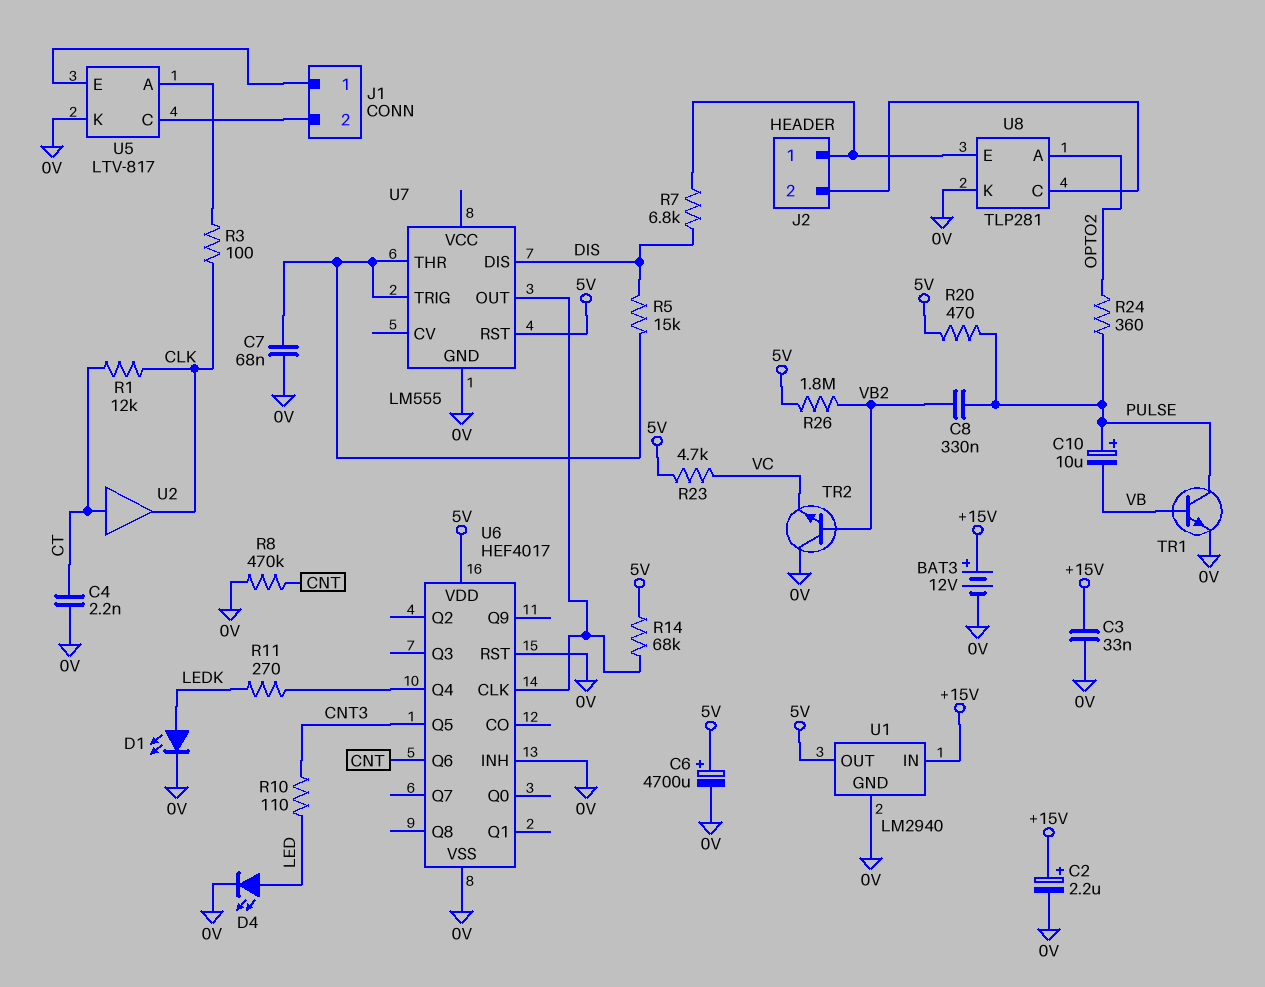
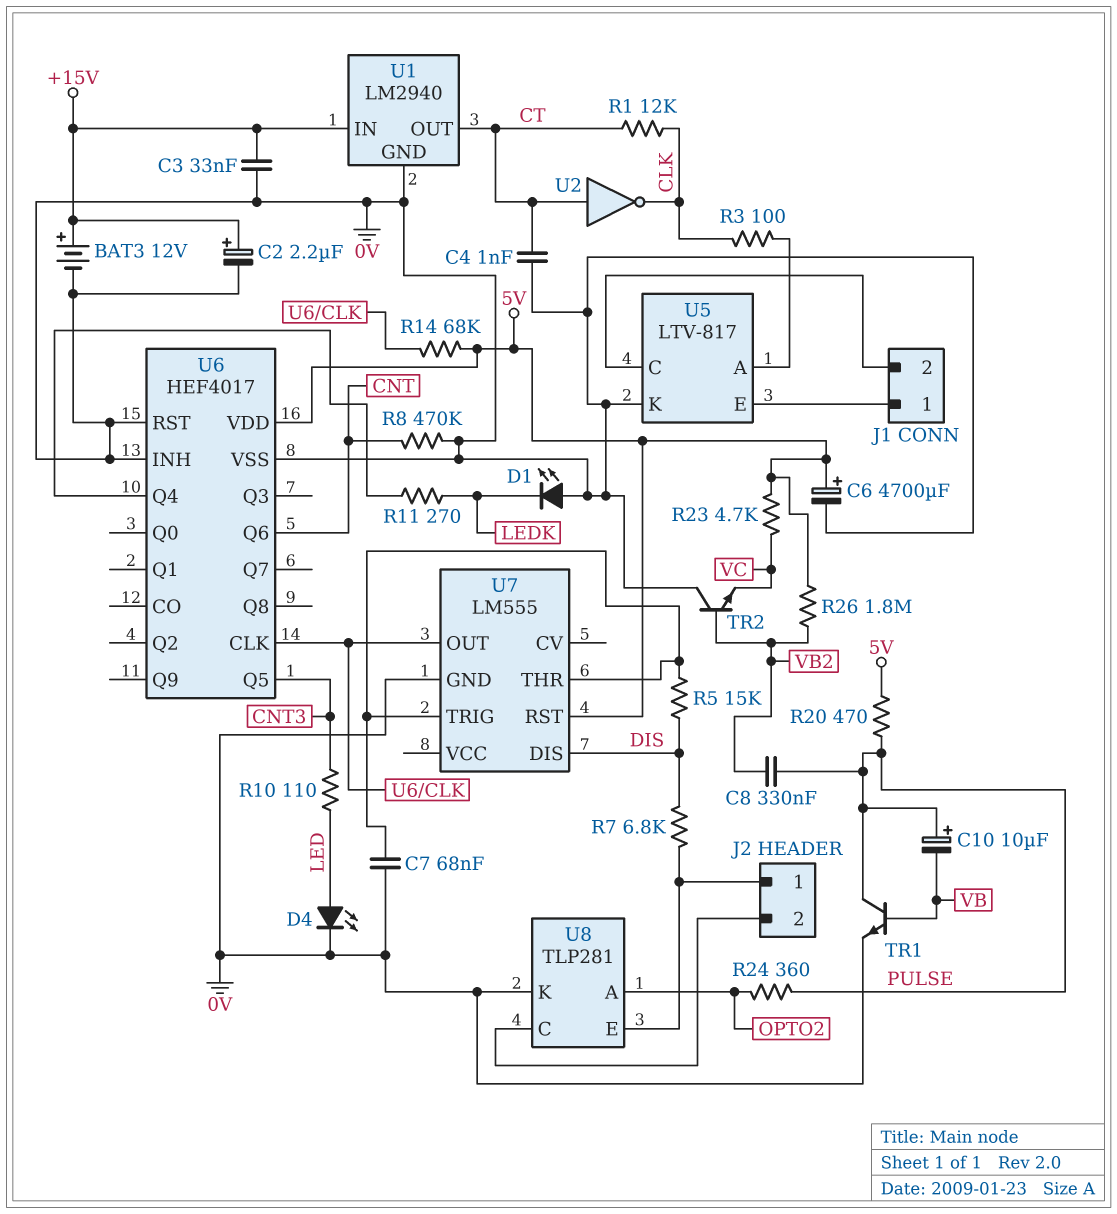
C4: 2.2nF (0V, CT) -> 1nF (0V, CT)
D1: LED (A LEDK, K 0V) -> LED (A 0V, K LEDK)
U1 pin OUT: 5V -> CT
U2: buffer (in CT, out CLK) -> NOT (in CT, out CLK)

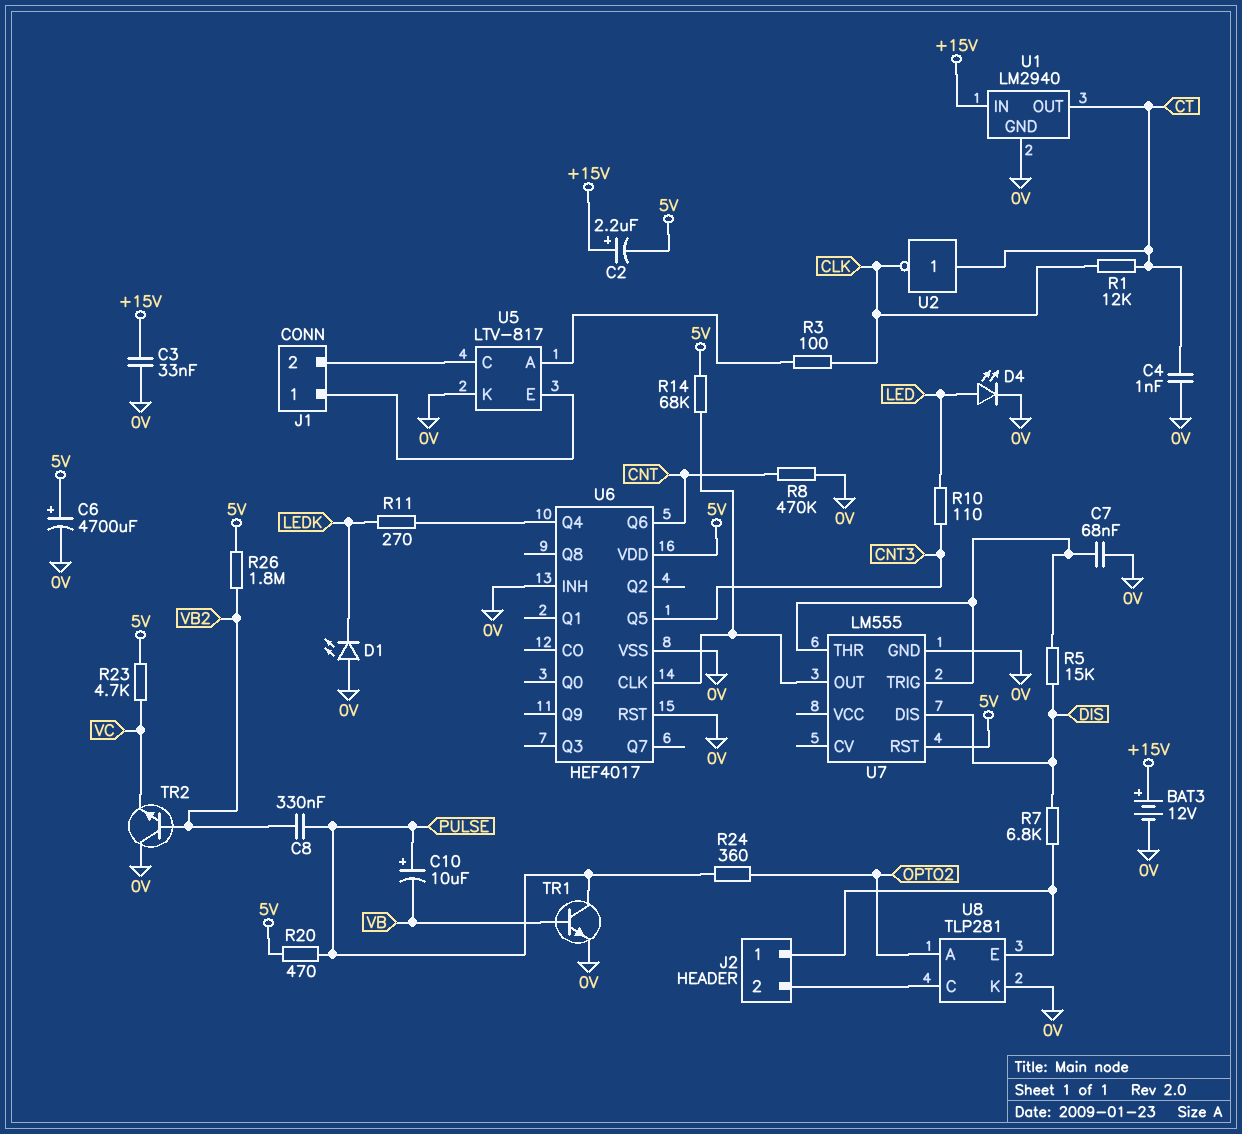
C2: 2.2uF (plus +15V, minus 0V) -> 2.2uF (plus +15V, minus 5V)

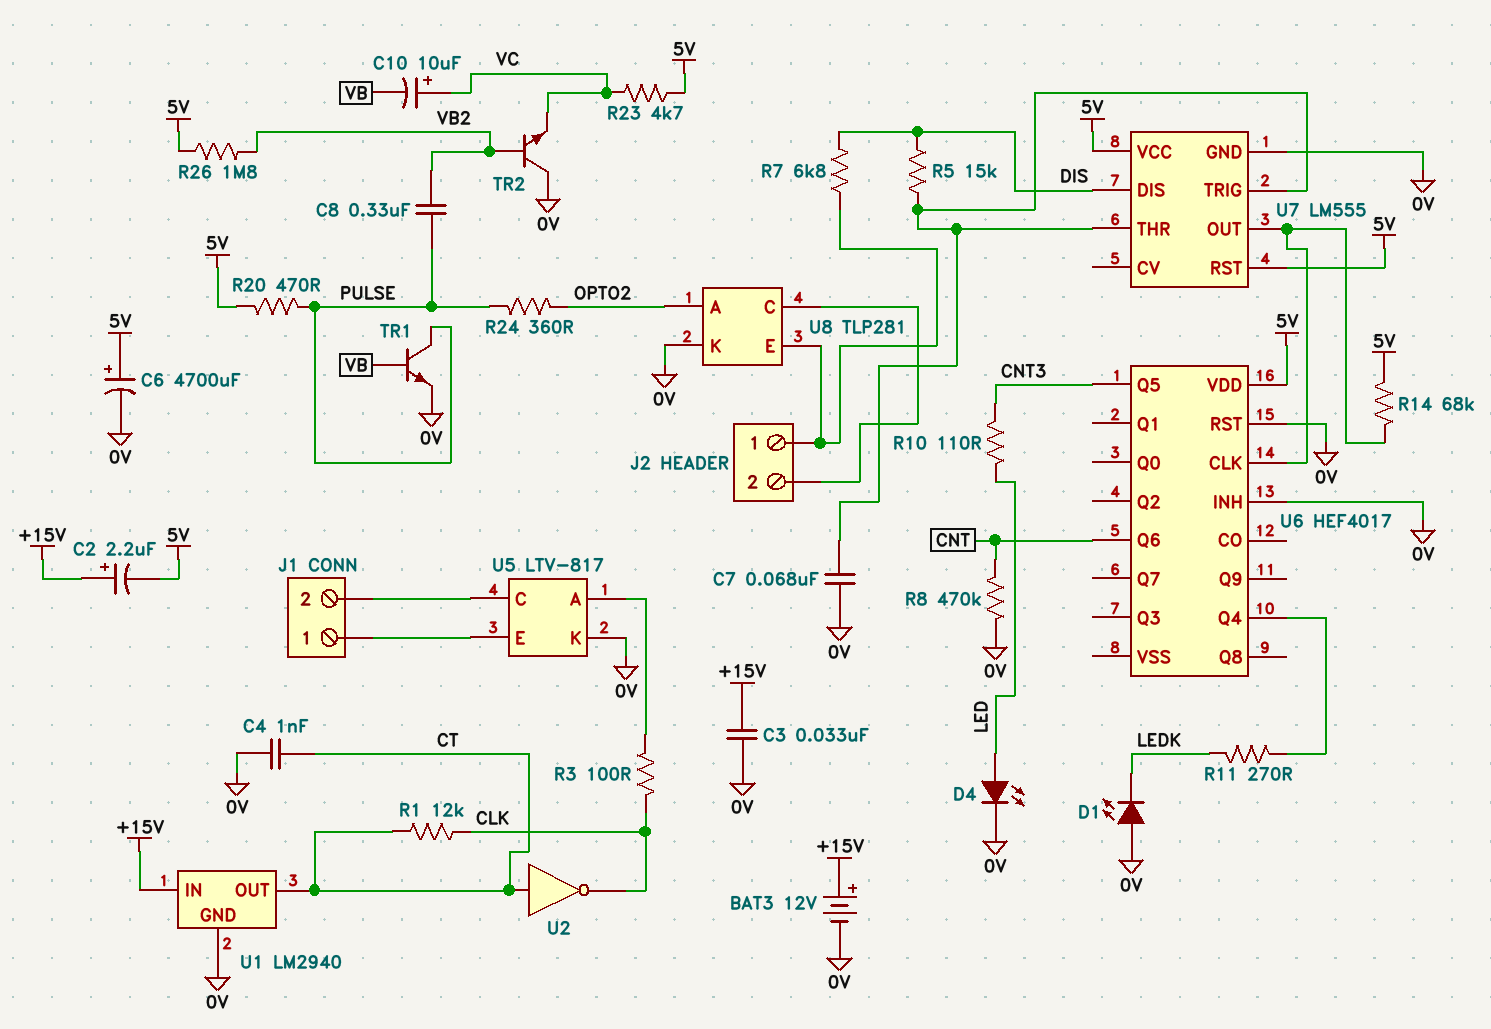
C10: 10uF (plus PULSE, minus VB) -> 10uF (plus VC, minus VB)
U6 pin VSS: 0V -> none
U7 pin VCC: none -> 5V

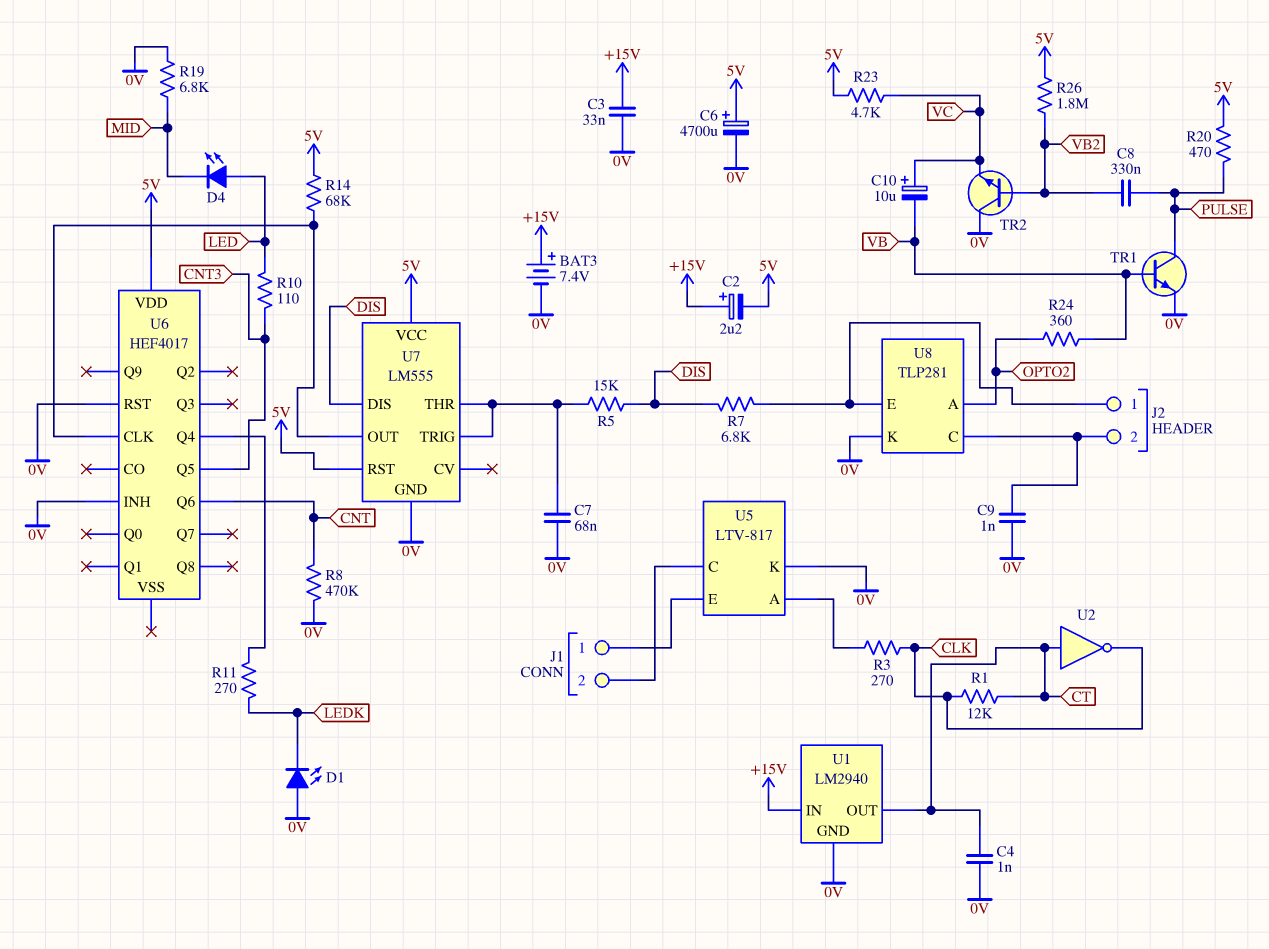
BAT3: 12V (plus +15V, minus 0V) -> 7.4V (plus +15V, minus 0V)
C9: none -> 1nF (0V, J2/2)
D4: LED (A LED, K 0V) -> LED (A LED, K MID)
R3: 100 (CLK, U5/A) -> 270 (CLK, U5/A)
R19: none -> 6.8k (0V, MID)
R24: 360 (OPTO2, PULSE) -> 360 (OPTO2, VB)

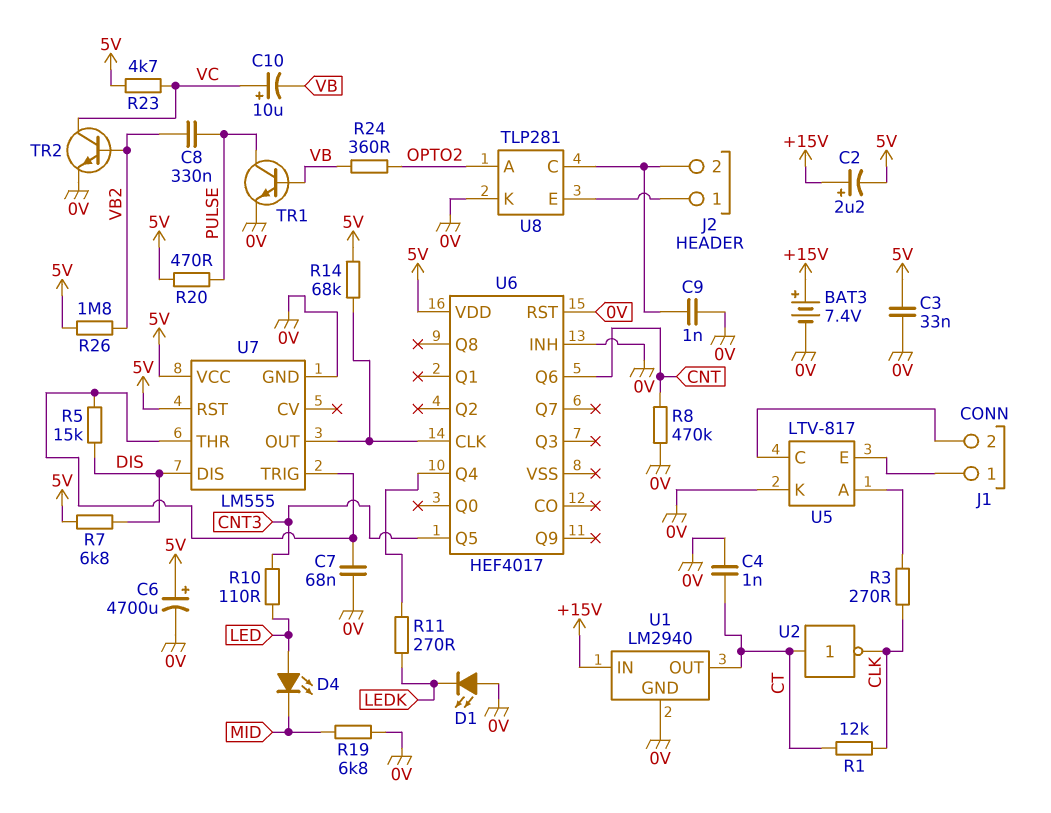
C3: 33nF (+15V, 0V) -> 33nF (0V, 5V)
R7: 6.8k (DIS, J2/1) -> 6.8k (5V, DIS)
TR2: NPN (B VB2, C 0V, E VC) -> NPN (B VB2, C VC, E 0V)

